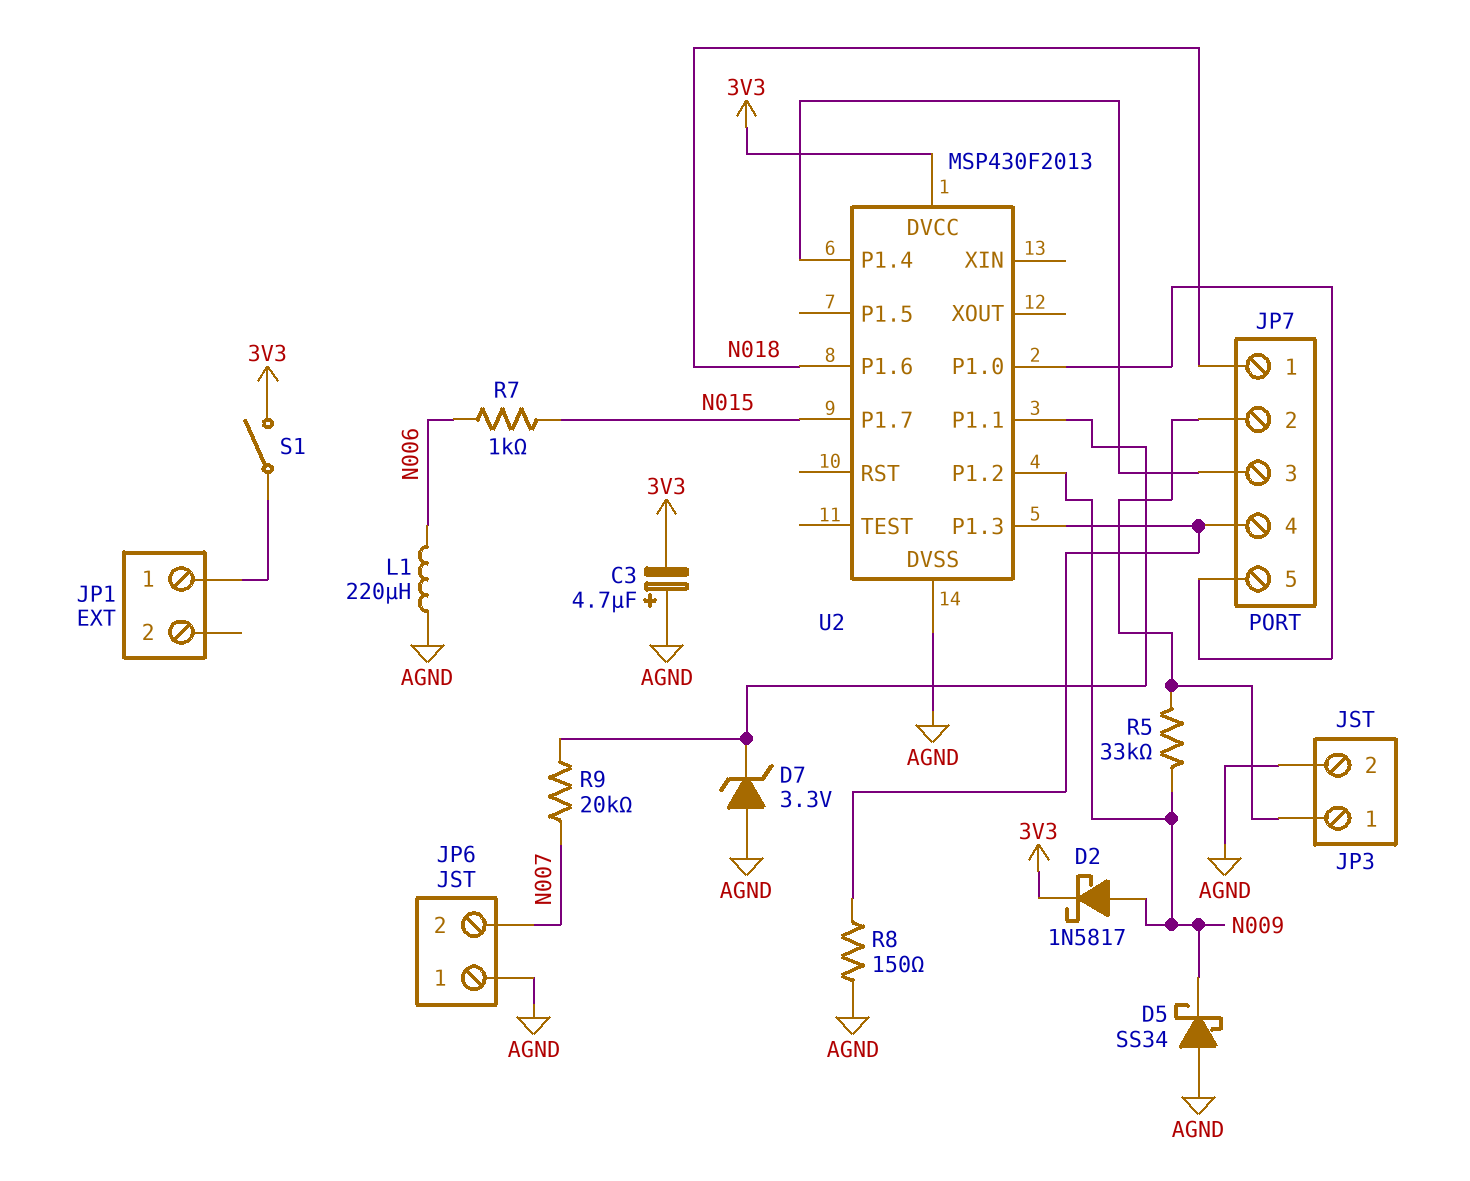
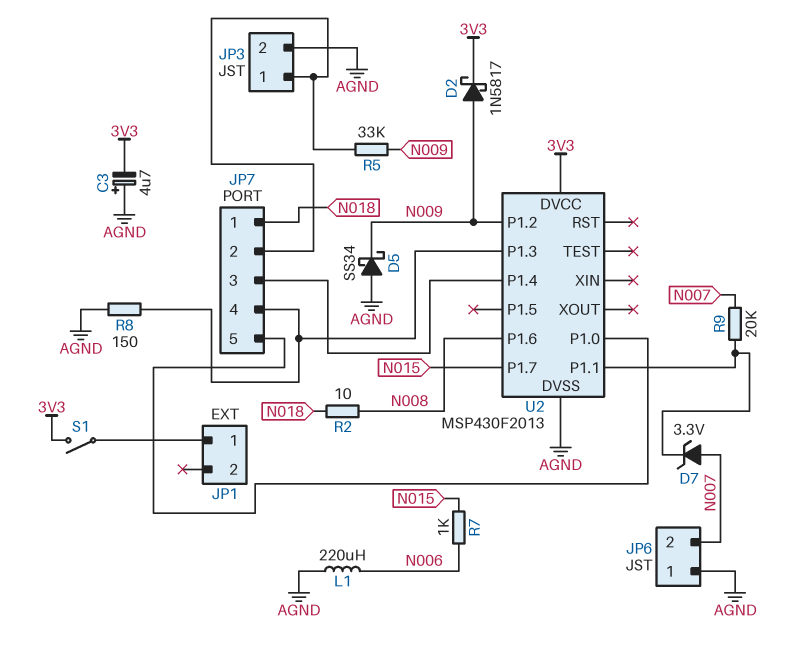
D7: zener 3.3V (A AGND, K U2/P1.1) -> zener 3.3V (A N007, K U2/P1.1)
R2: none -> 10 (N008, N018)
U2 pin P1.6: N018 -> N008

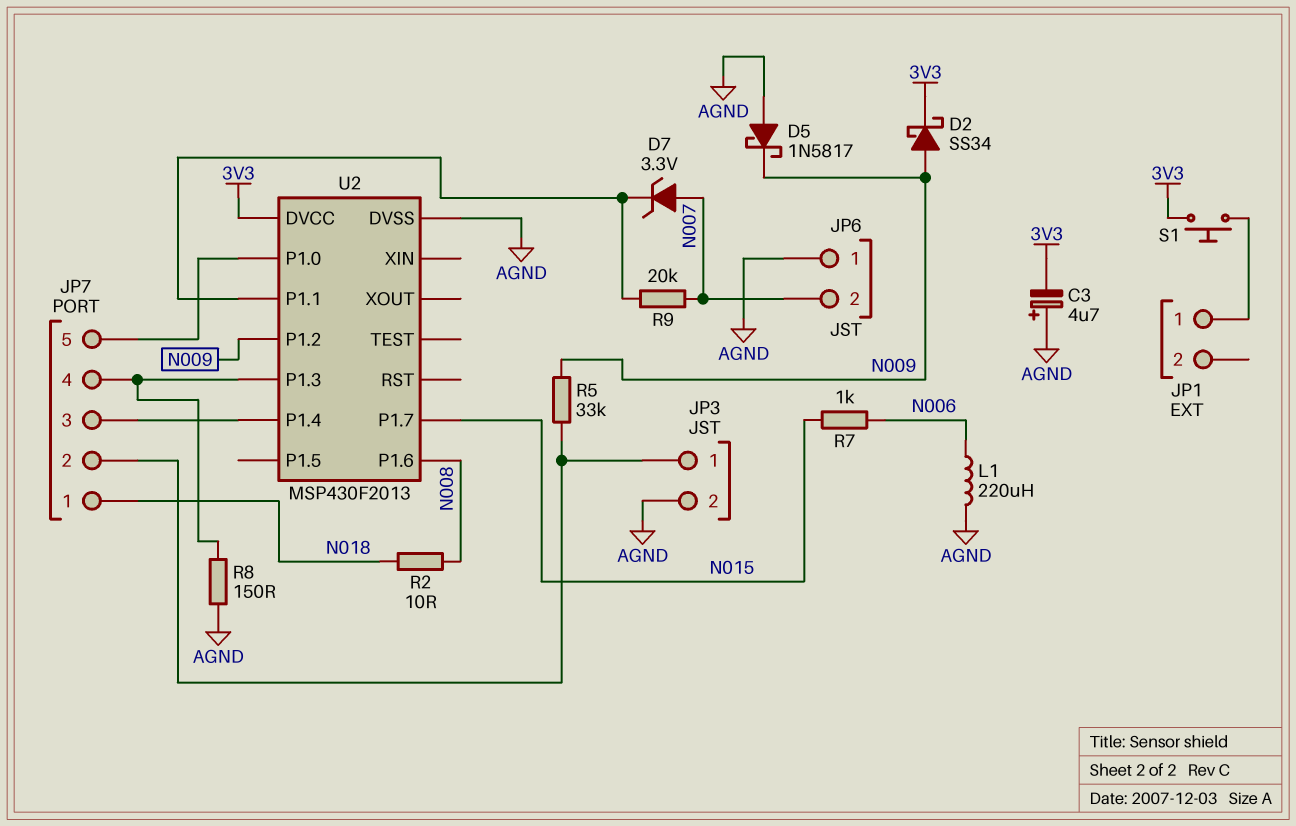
D2: schottky 1N5817 (A N009, K 3V3) -> schottky SS34 (A N009, K 3V3)
D5: schottky SS34 (A AGND, K N009) -> schottky 1N5817 (A AGND, K N009)
S1: switch (3V3, JP1/1) -> button (3V3, JP1/1)

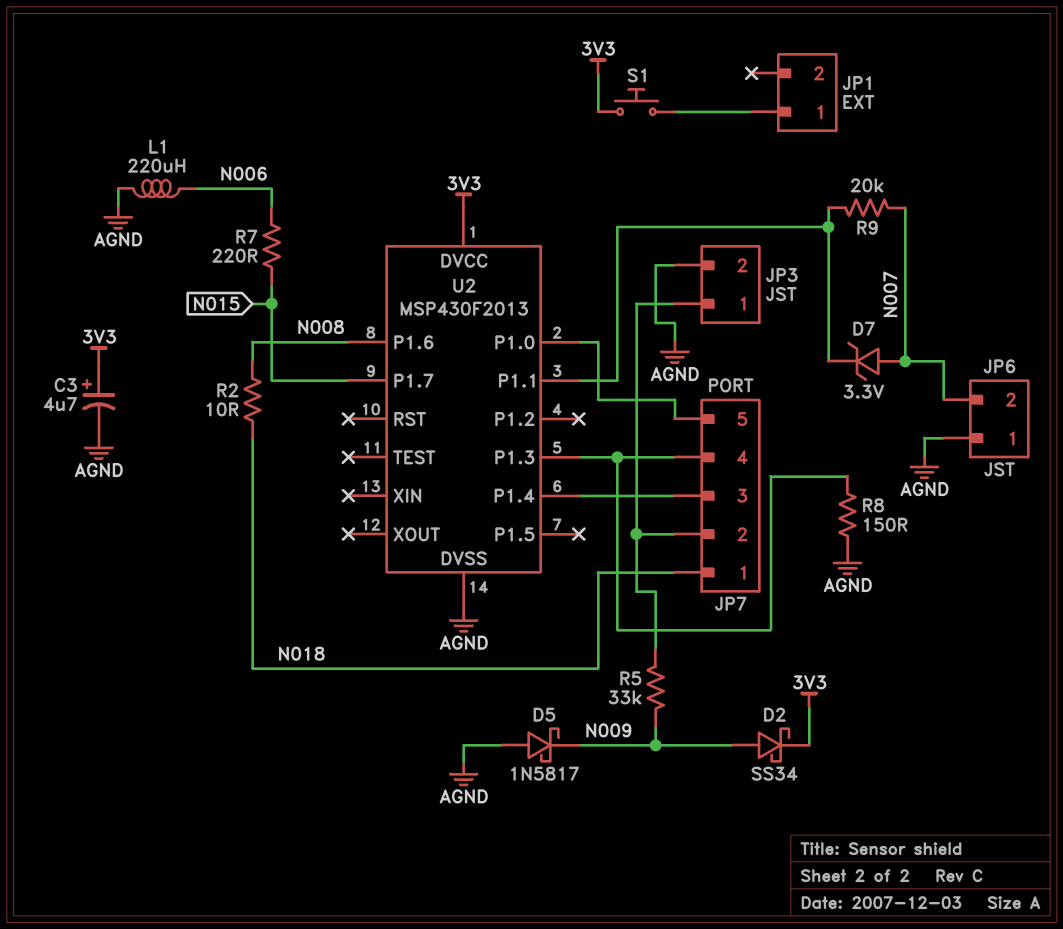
C3: 4.7uF (plus AGND, minus 3V3) -> 4.7uF (plus 3V3, minus AGND)
R7: 1k (N006, N015) -> 220 (N006, N015)
U2 pin P1.2: N009 -> none

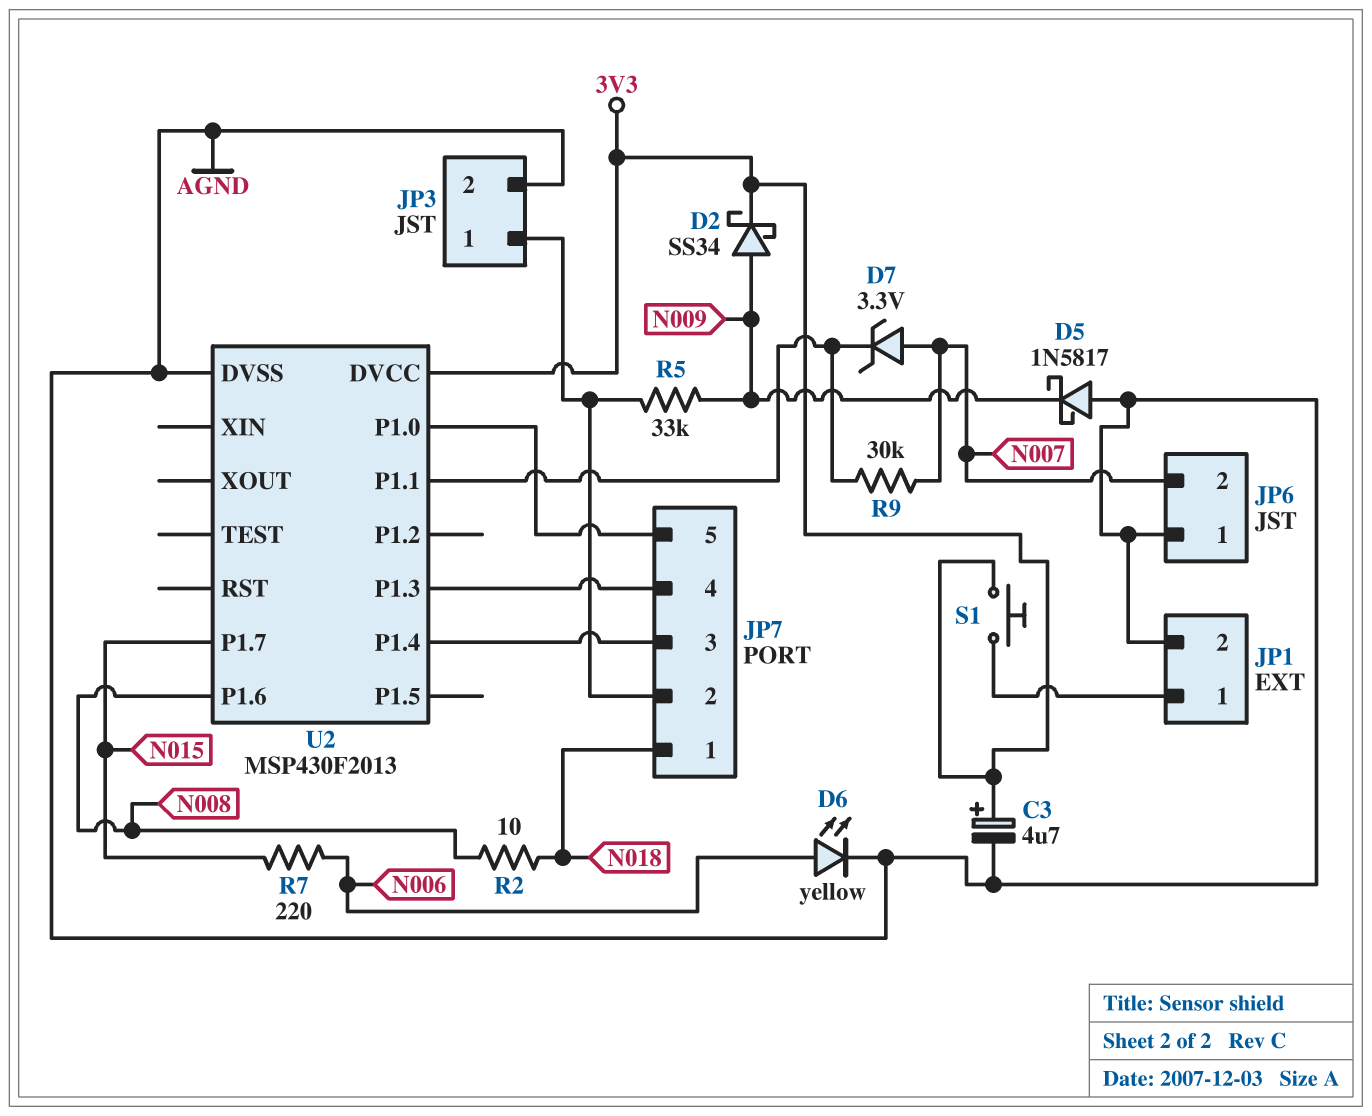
D6: none -> LED yellow (A N006, K AGND)
JP1 pin 2: none -> AGND
L1: 220uH (AGND, N006) -> none
R8: 150 (AGND, JP7/4) -> none
R9: 20k (N007, U2/P1.1) -> 30k (N007, U2/P1.1)

